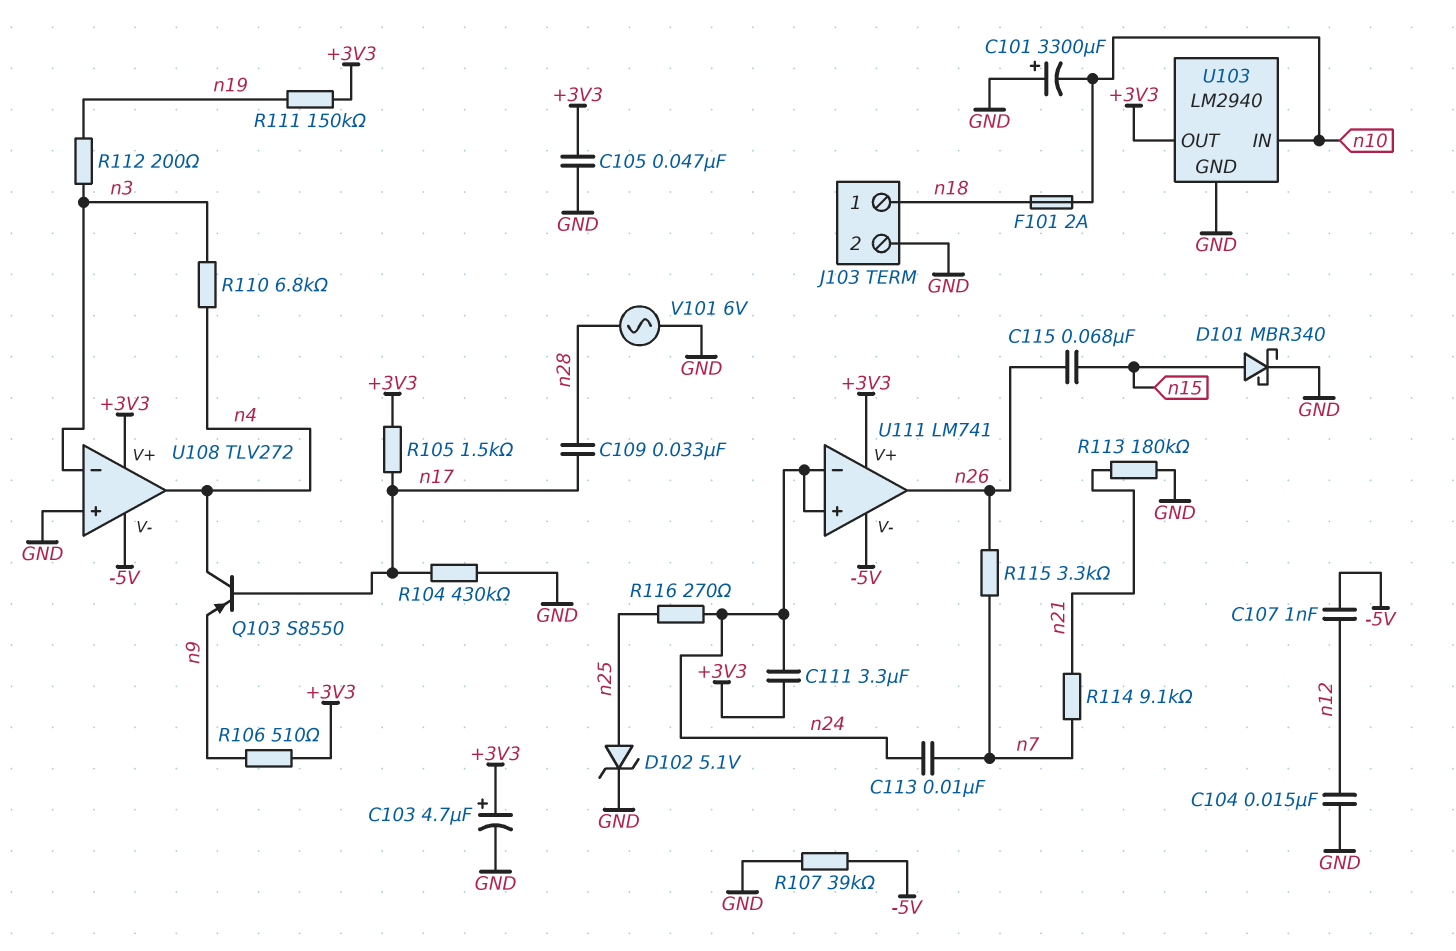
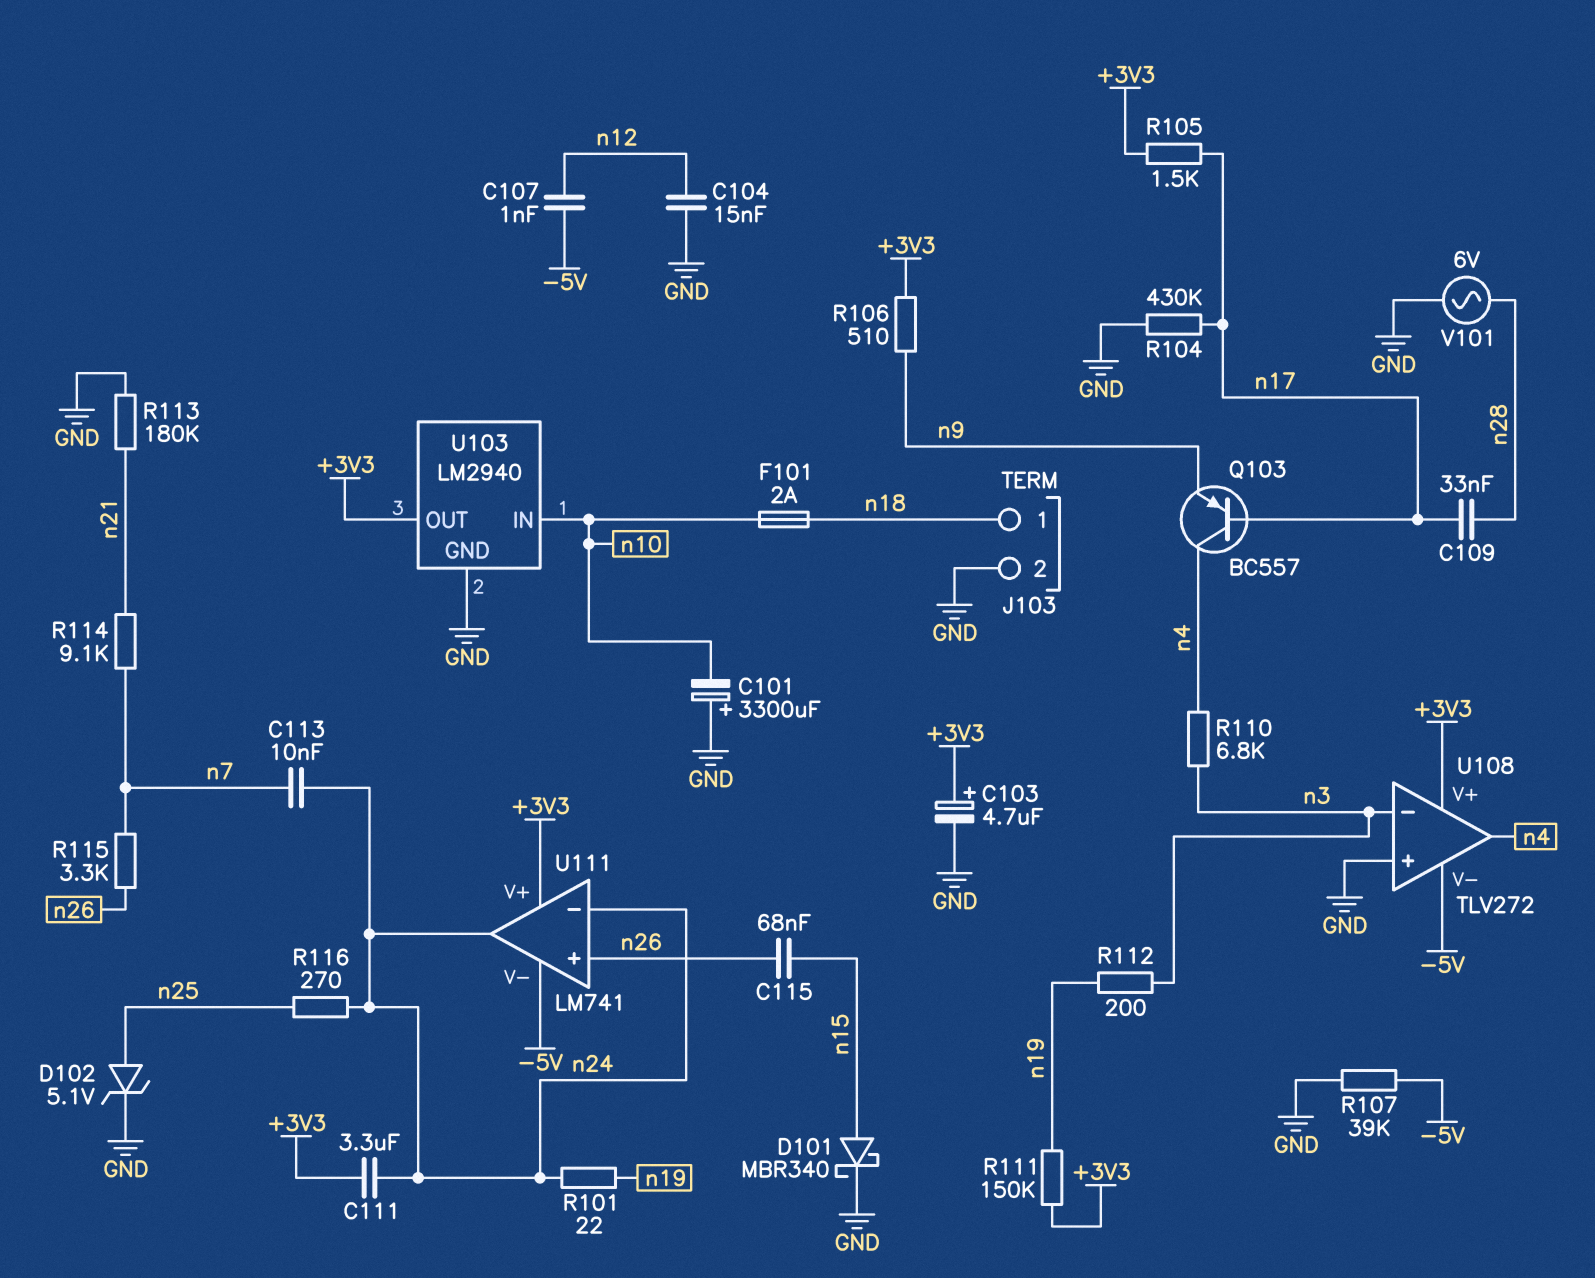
C105: 47nF (+3V3, GND) -> none
Q103: PNP S8550 (B n17, C n4, E n9) -> PNP BC557 (B n17, C n4, E n9)
R101: none -> 22 (n19, n24)
U111 pin in+: n24 -> n26
U111 pin out: n26 -> n24

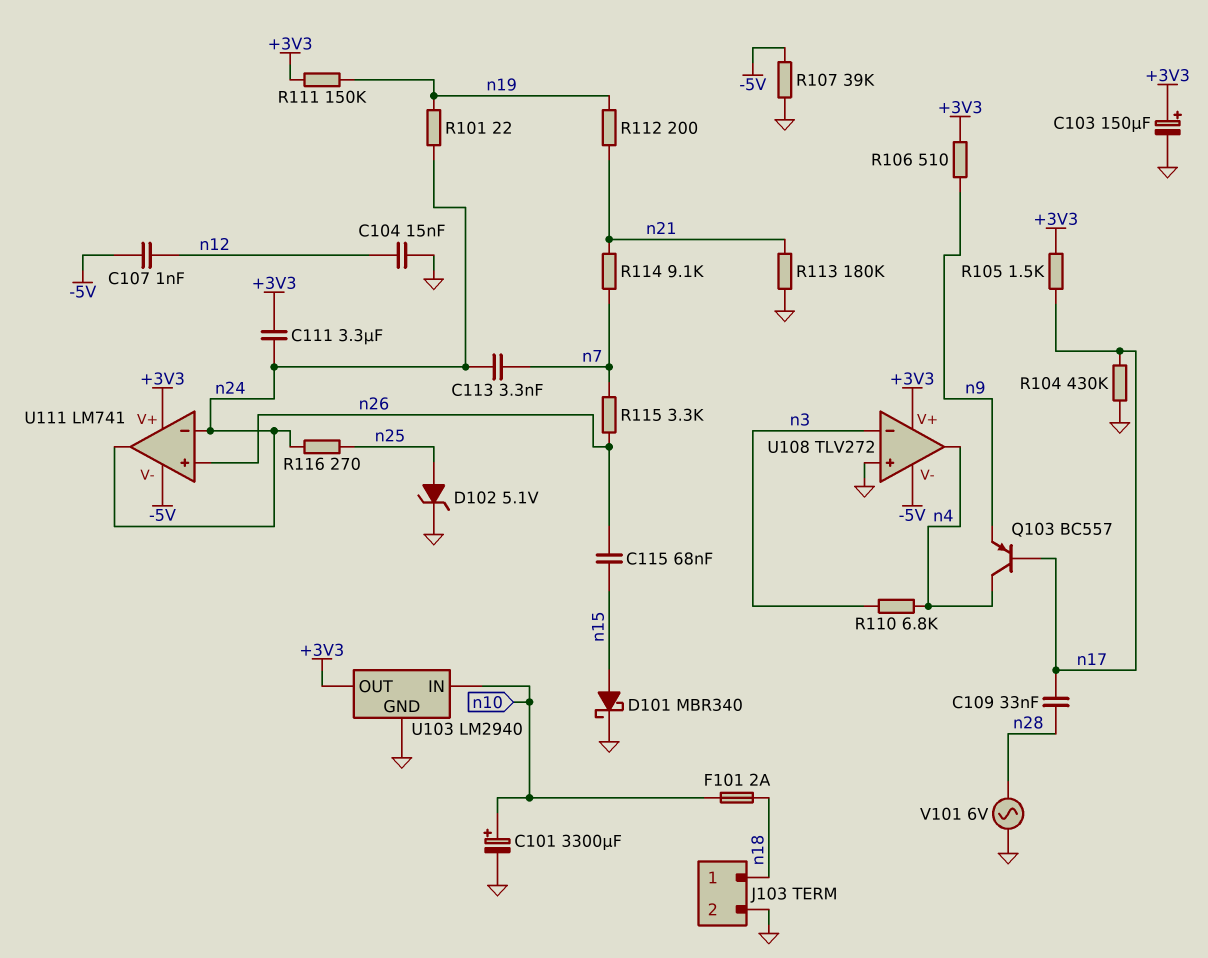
C101: 3300uF (plus GND, minus n10) -> 3300uF (plus n10, minus GND)
C103: 4.7uF (plus +3V3, minus GND) -> 150uF (plus +3V3, minus GND)
C113: 10nF (n7, n24) -> 3.3nF (n7, n24)
R112: 200 (n3, n19) -> 200 (n19, n21)

